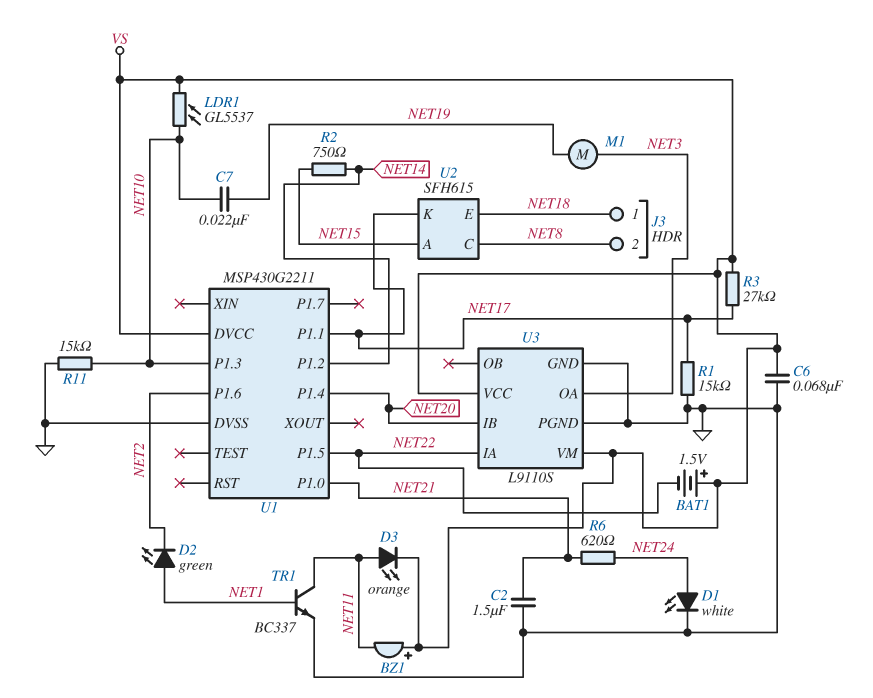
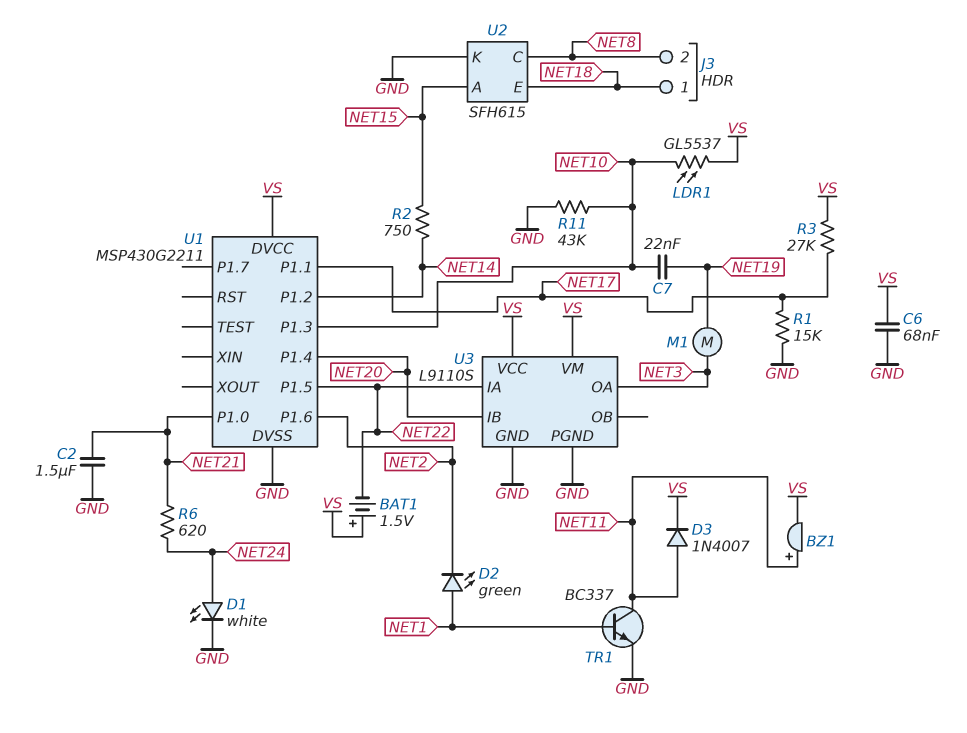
BZ1: buzzer (plus VS, minus NET11) -> buzzer (plus NET11, minus VS)
D3: LED orange (A NET11, K VS) -> diode 1N4007 (A NET11, K VS)
R11: 15k (GND, NET10) -> 43k (GND, NET10)
U2 pin K: NET17 -> GND

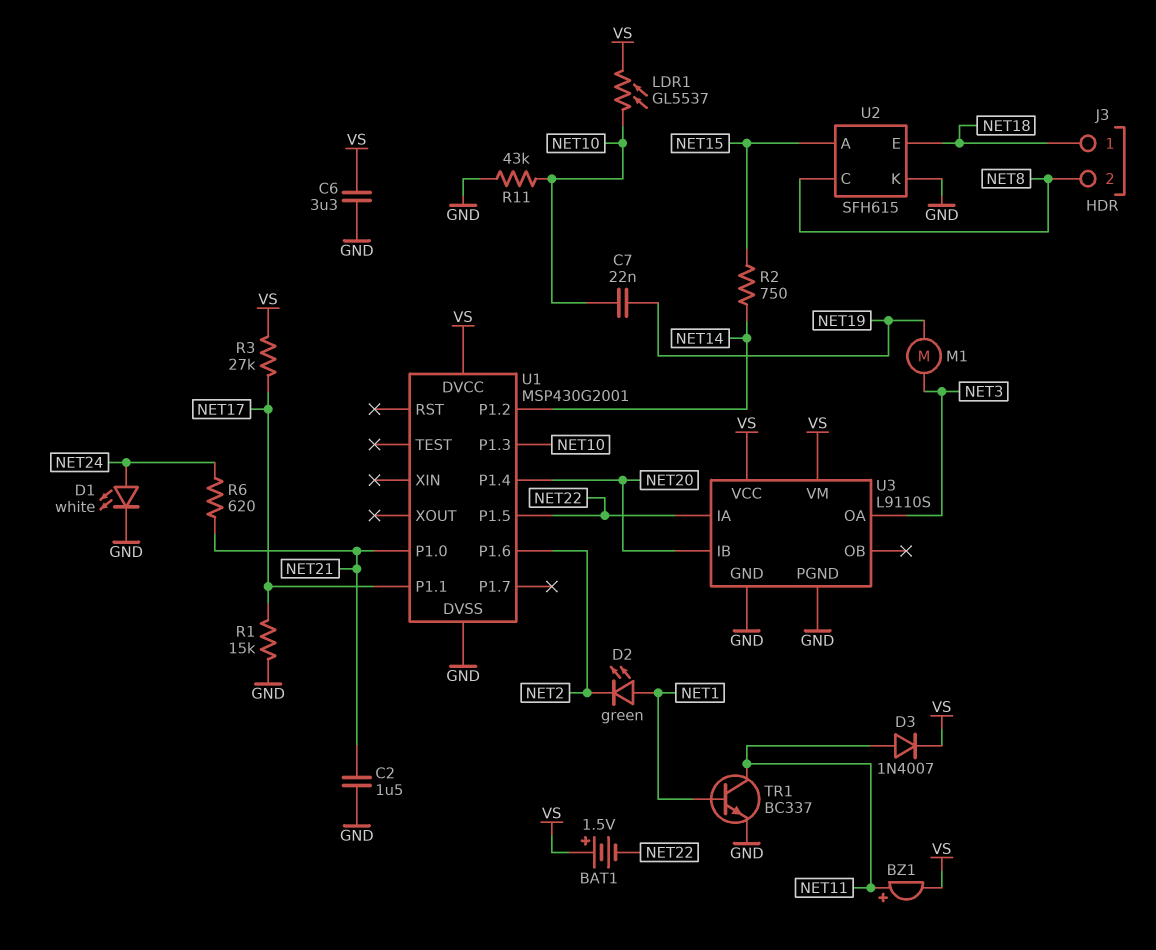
C6: 68nF (GND, VS) -> 3.3uF (GND, VS)
U1: MSP430G2211 -> MSP430G2001

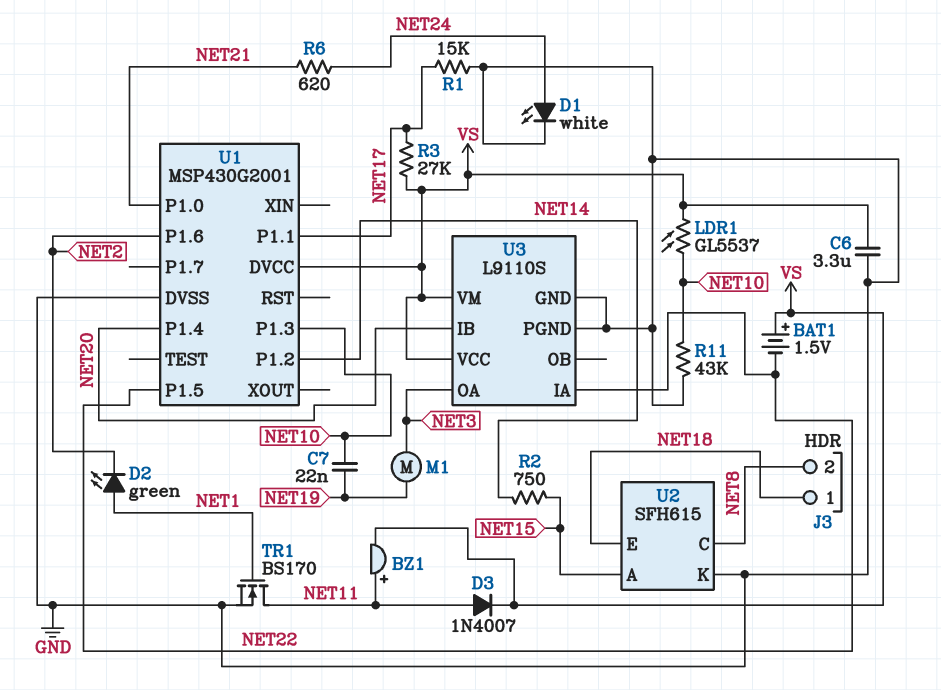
C2: 1.5uF (GND, NET21) -> none
TR1: NPN BC337 (B NET1, C NET11, E GND) -> NMOS BS170 (G NET1, D NET11, S GND)

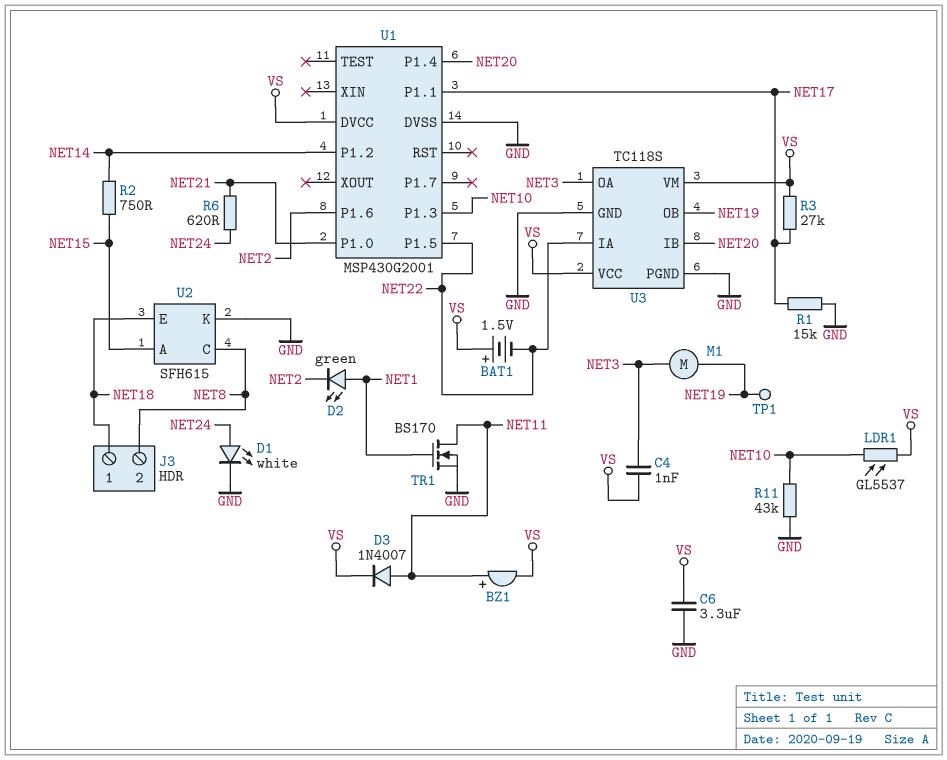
C4: none -> 1nF (NET3, VS)
C7: 22nF (NET10, NET19) -> none
TP1: none -> test point (NET19)
U3: L9110S -> TC118S
U3 pin OB: none -> NET19

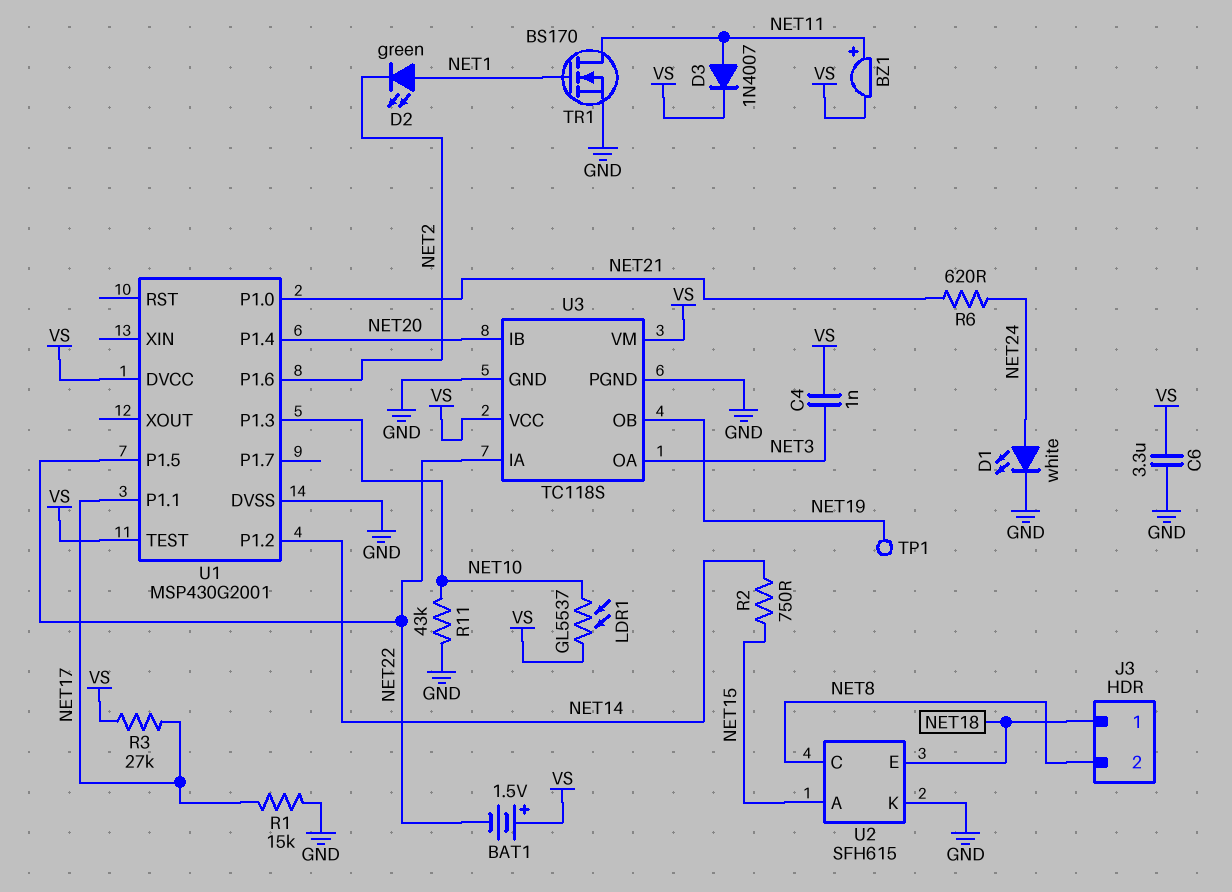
M1: motor (NET3, NET19) -> none
U1 pin TEST: none -> VS

